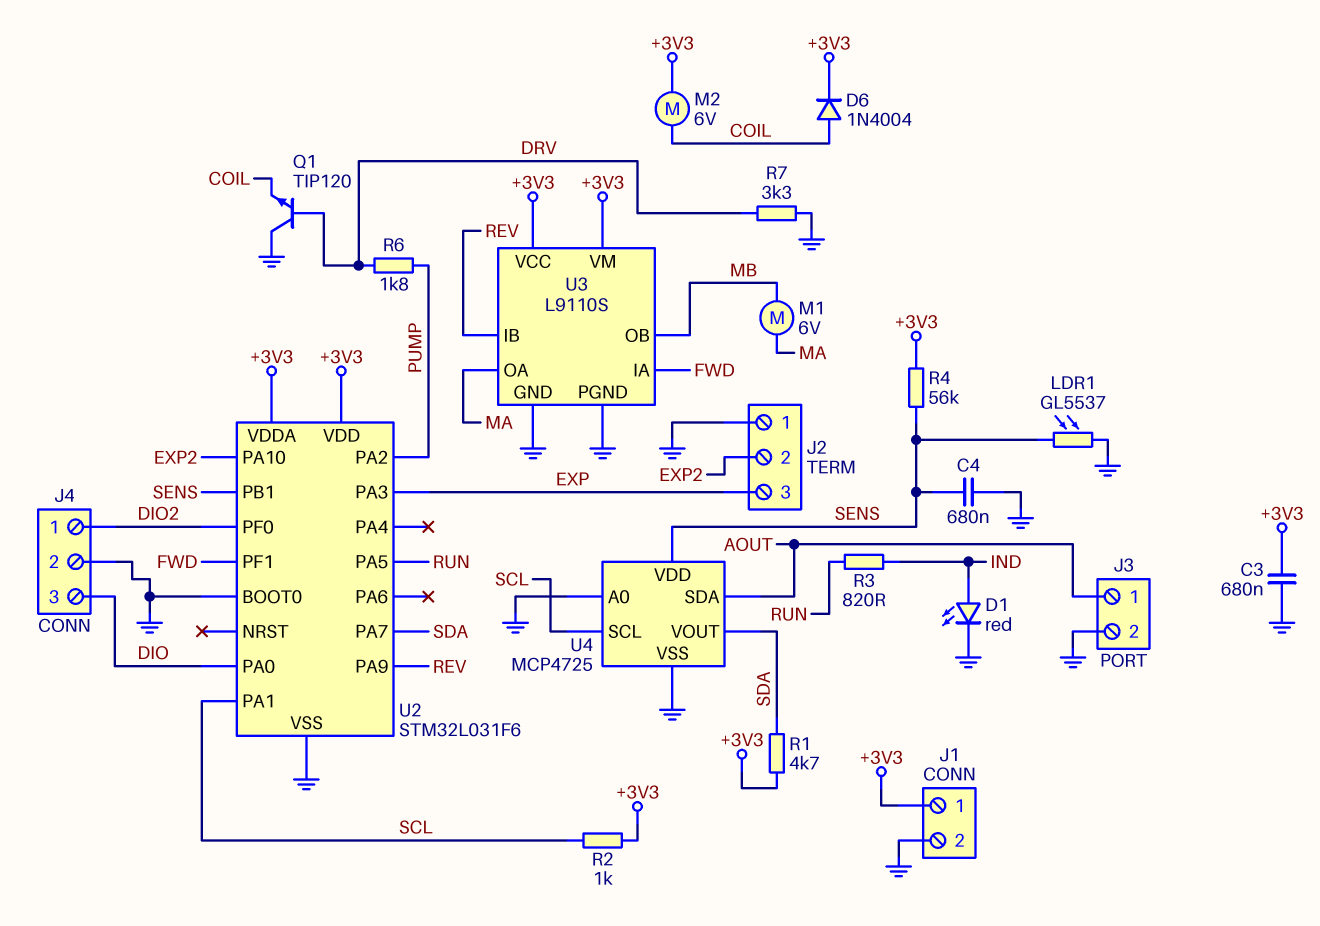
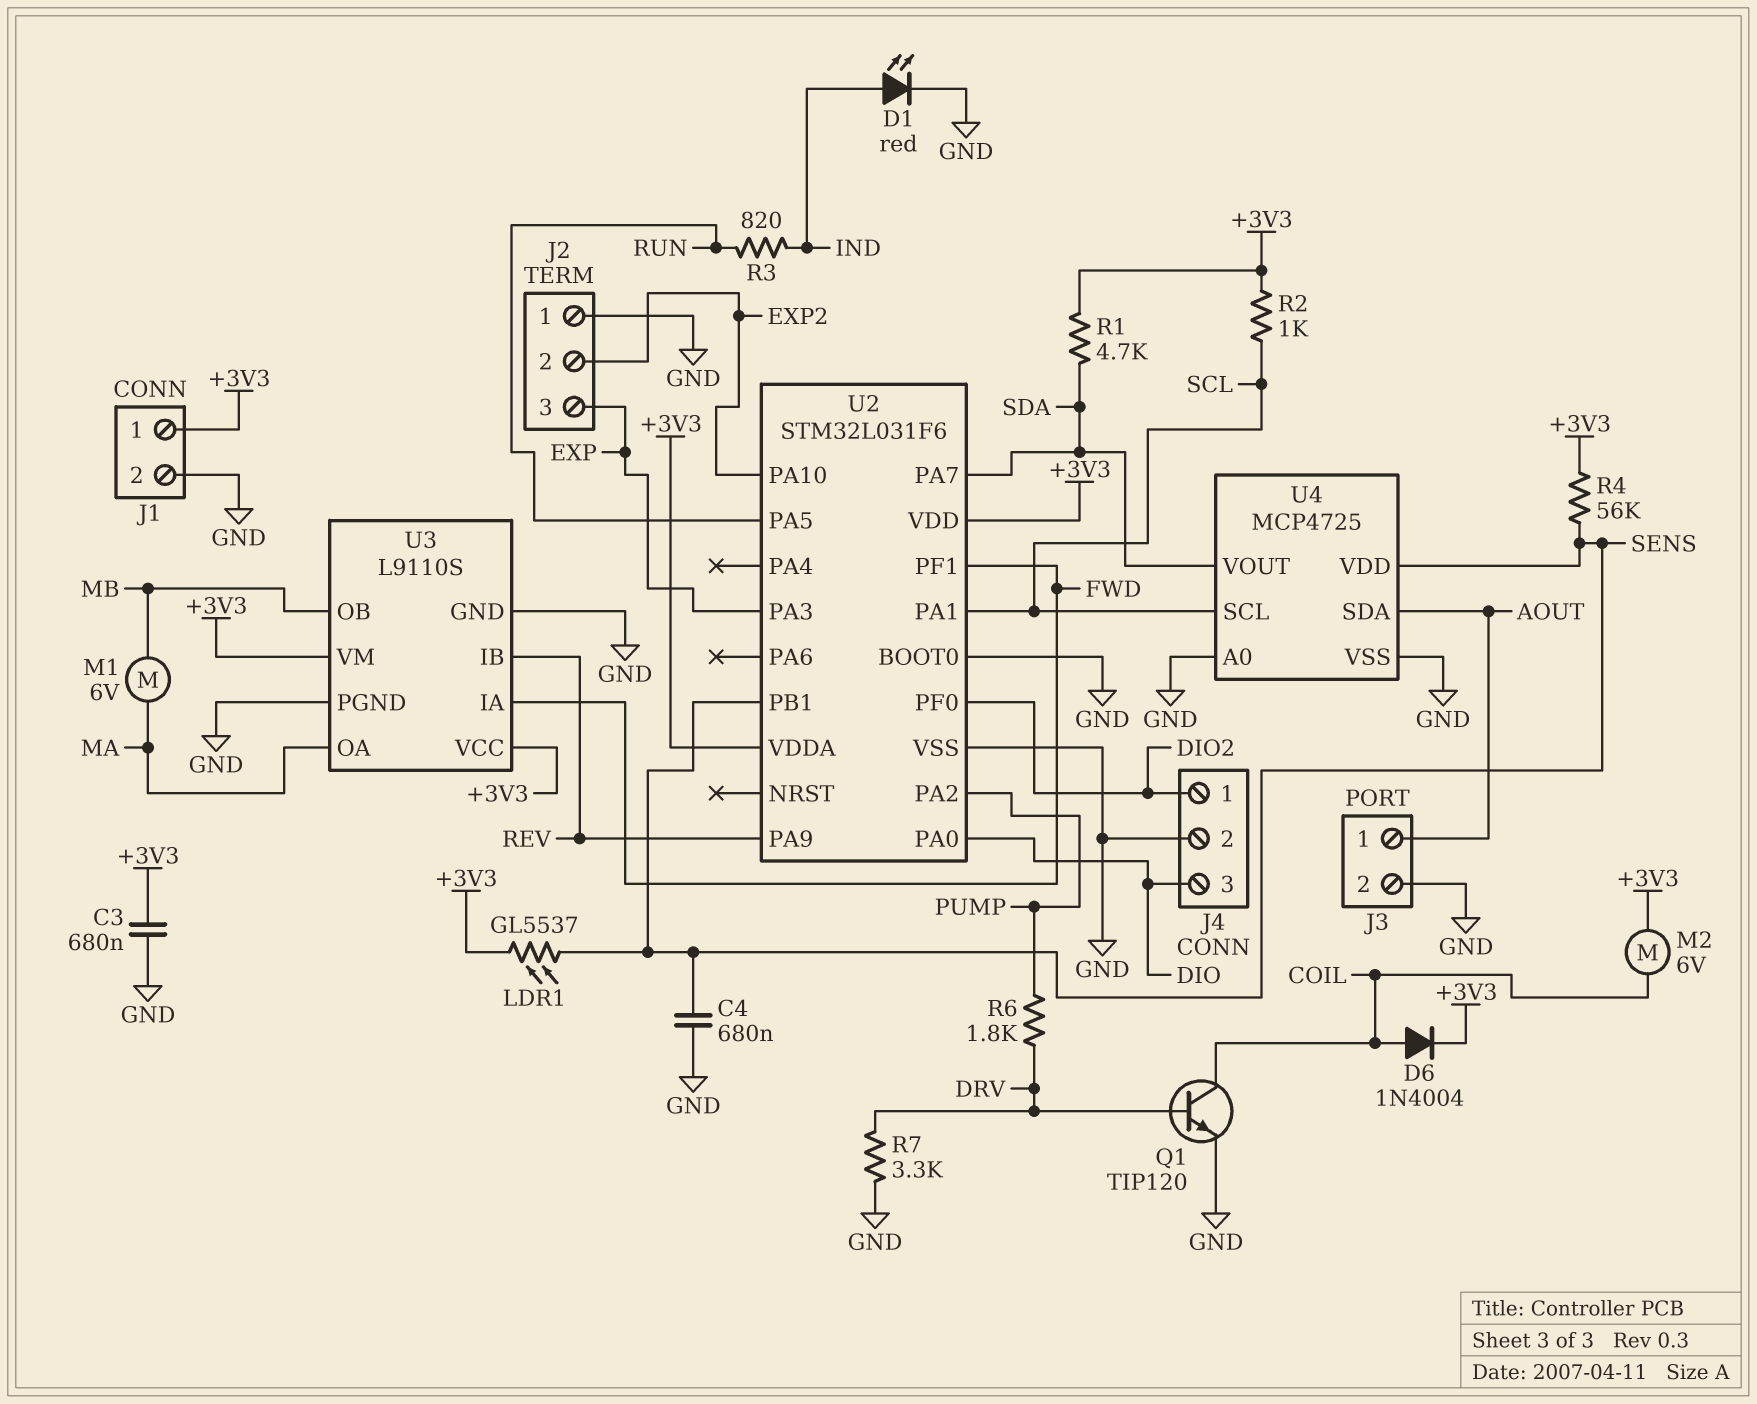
LDR1: GL5537 (GND, SENS) -> GL5537 (+3V3, SENS)
Q1: NPN TIP120 (B DRV, C GND, E COIL) -> NPN TIP120 (B DRV, C COIL, E GND)

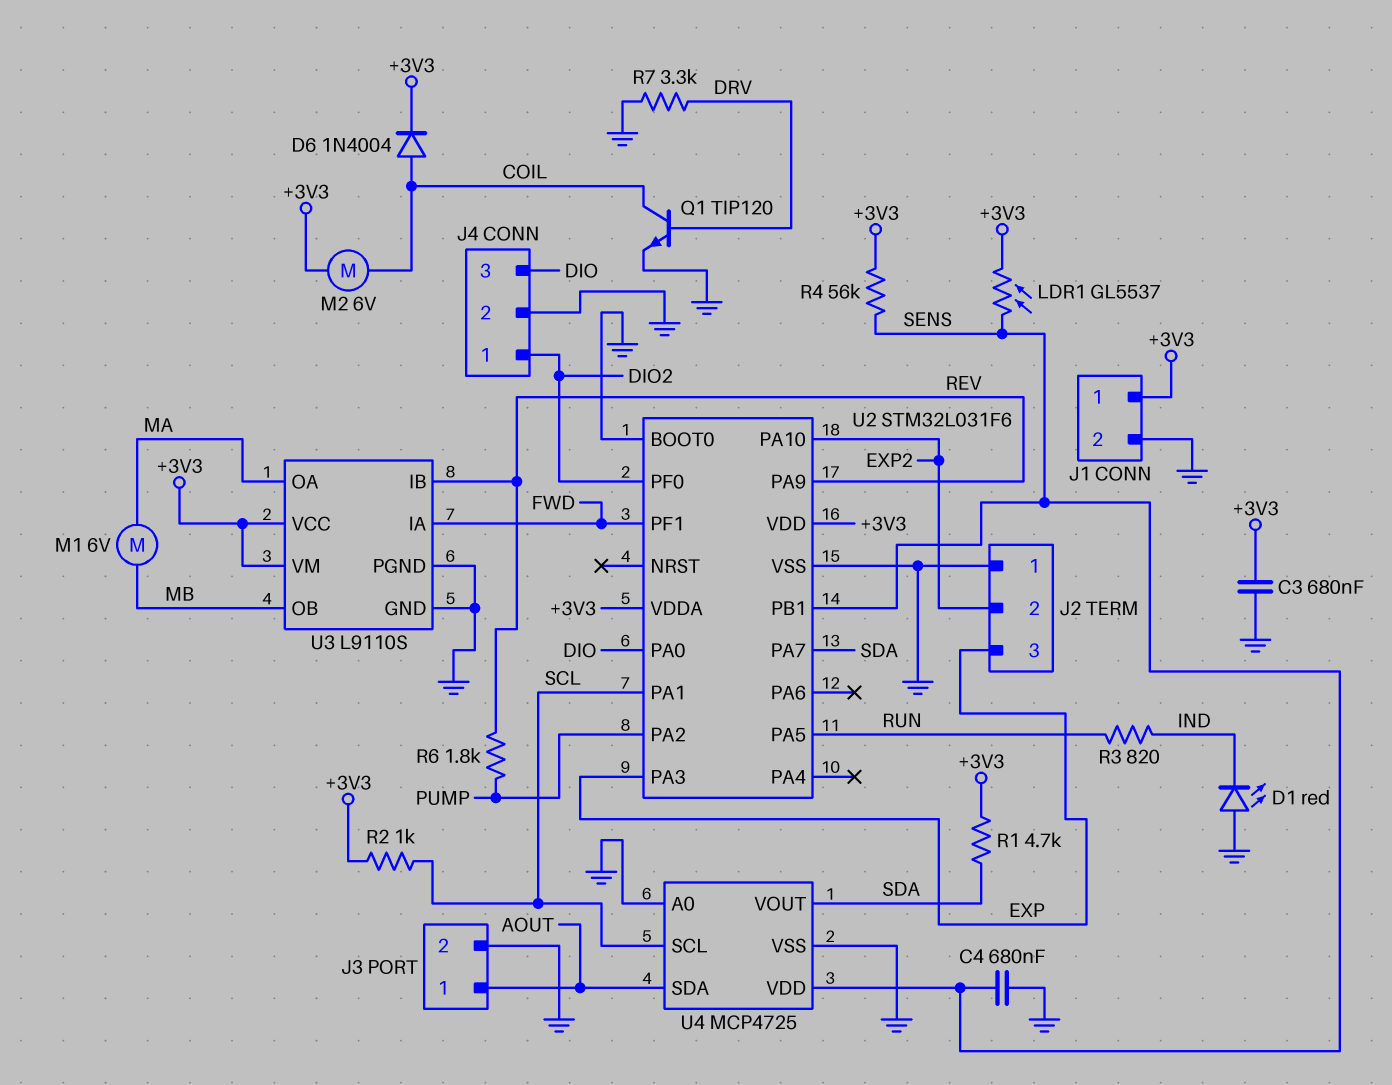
D1: LED red (A IND, K GND) -> LED red (A GND, K IND)
R6: 1.8k (DRV, PUMP) -> 1.8k (PUMP, REV)

